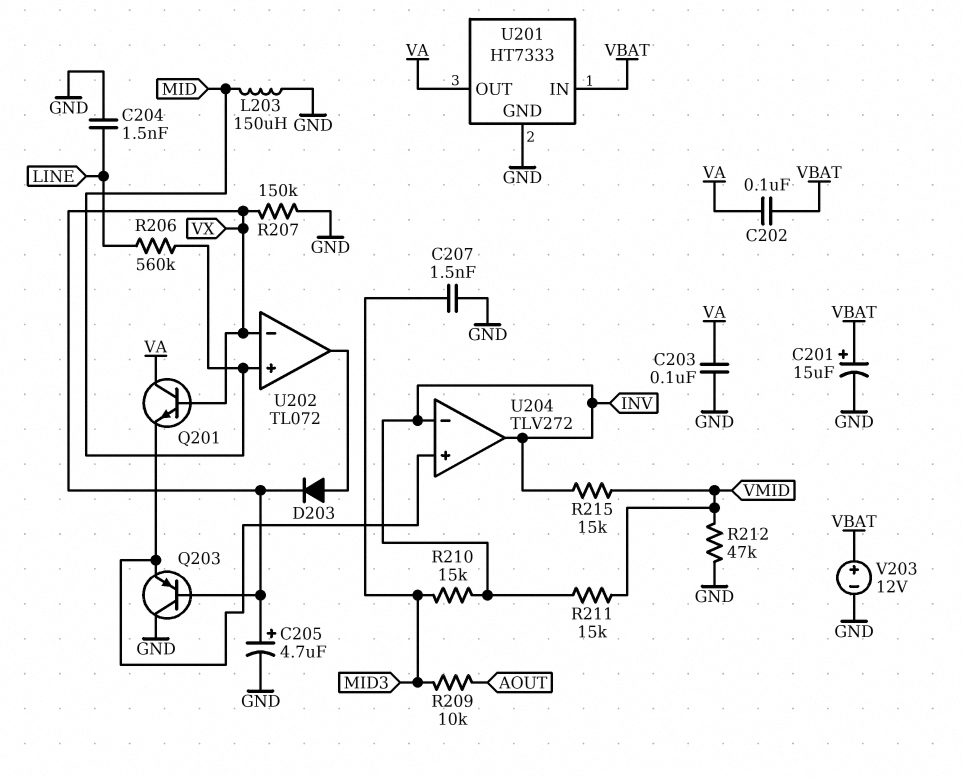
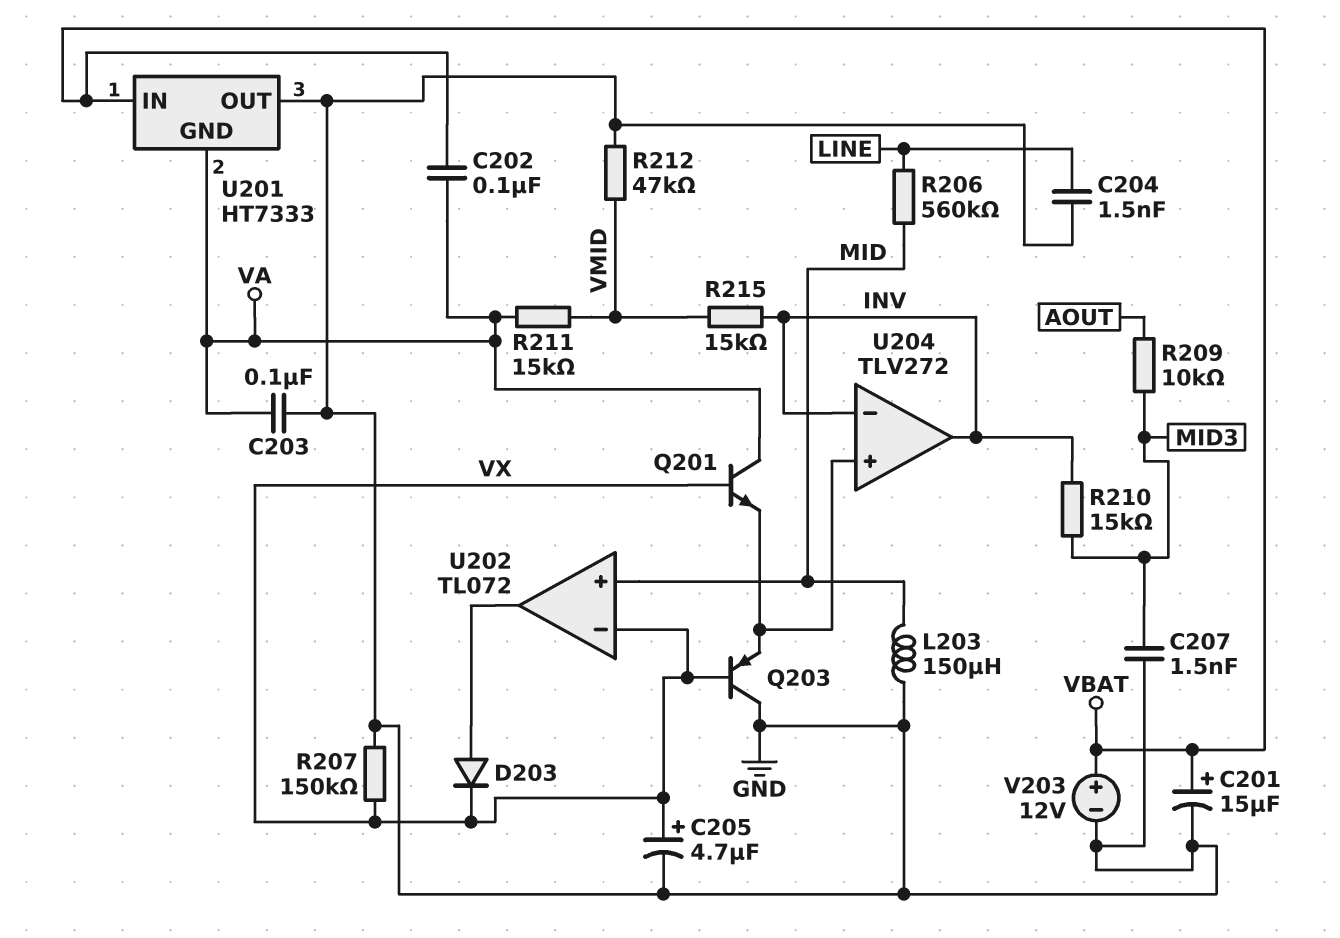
R211: 15k (INV, VMID) -> 15k (VA, VMID)
U201 pin GND: GND -> VA
U201 pin OUT: VA -> GND

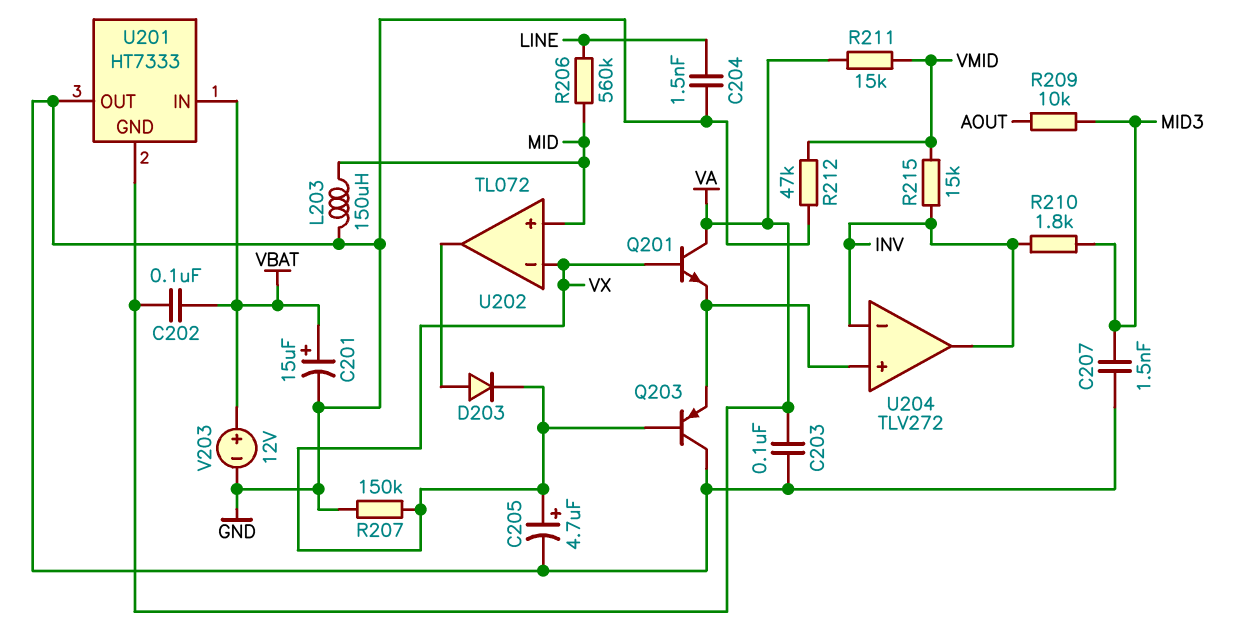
R210: 15k (INV, MID3) -> 1.8k (INV, MID3)

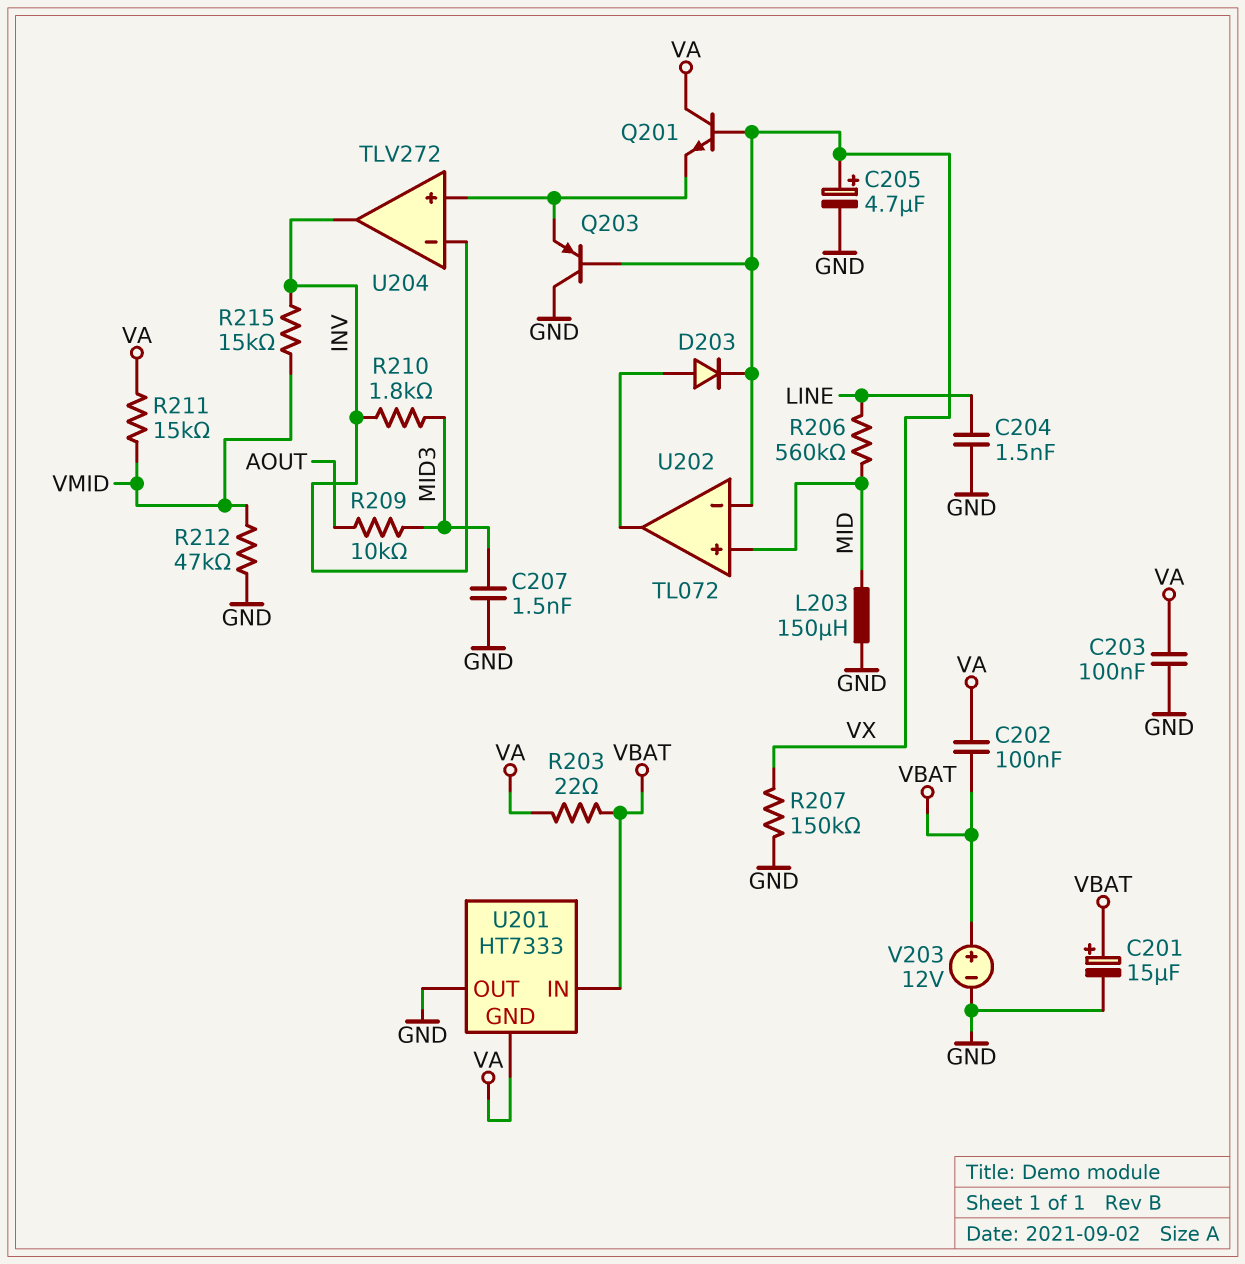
R203: none -> 22 (VA, VBAT)

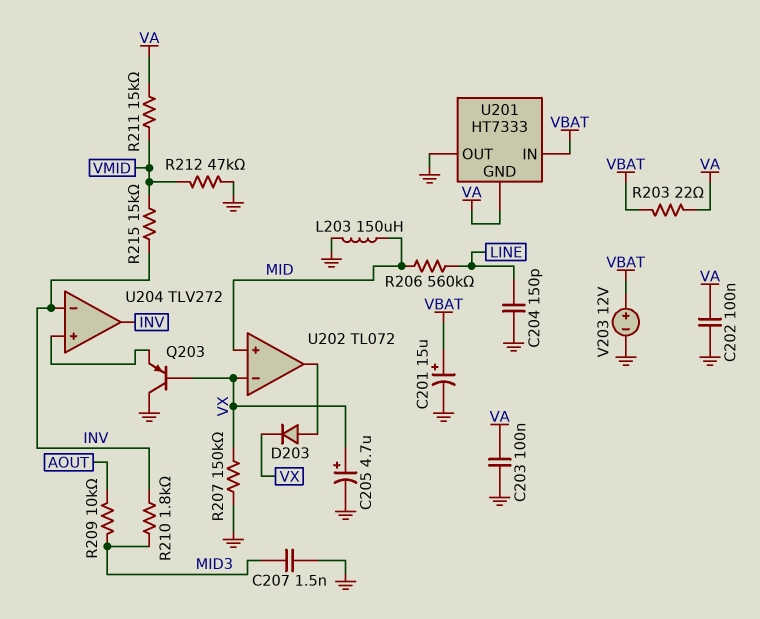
C202: 100nF (VA, VBAT) -> 100nF (GND, VA)
C204: 1.5nF (GND, LINE) -> 150pF (GND, LINE)
Q201: NPN (B VX, C VA, E U204/in+) -> none

